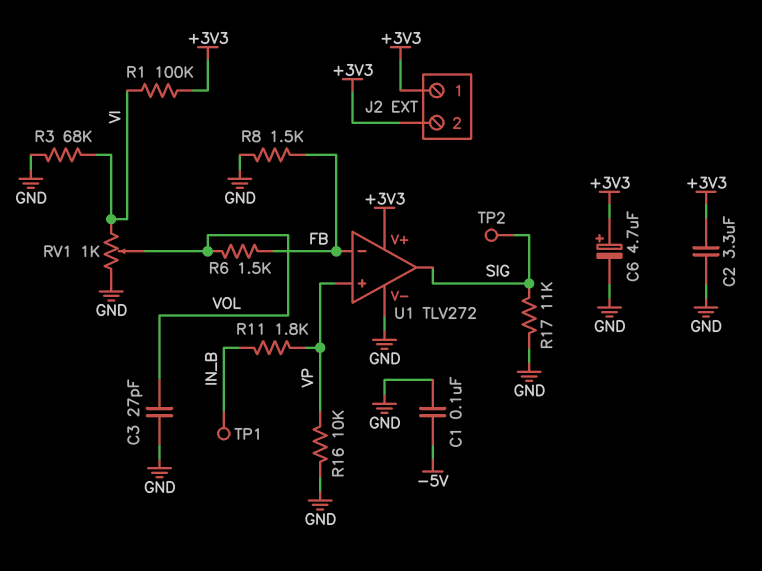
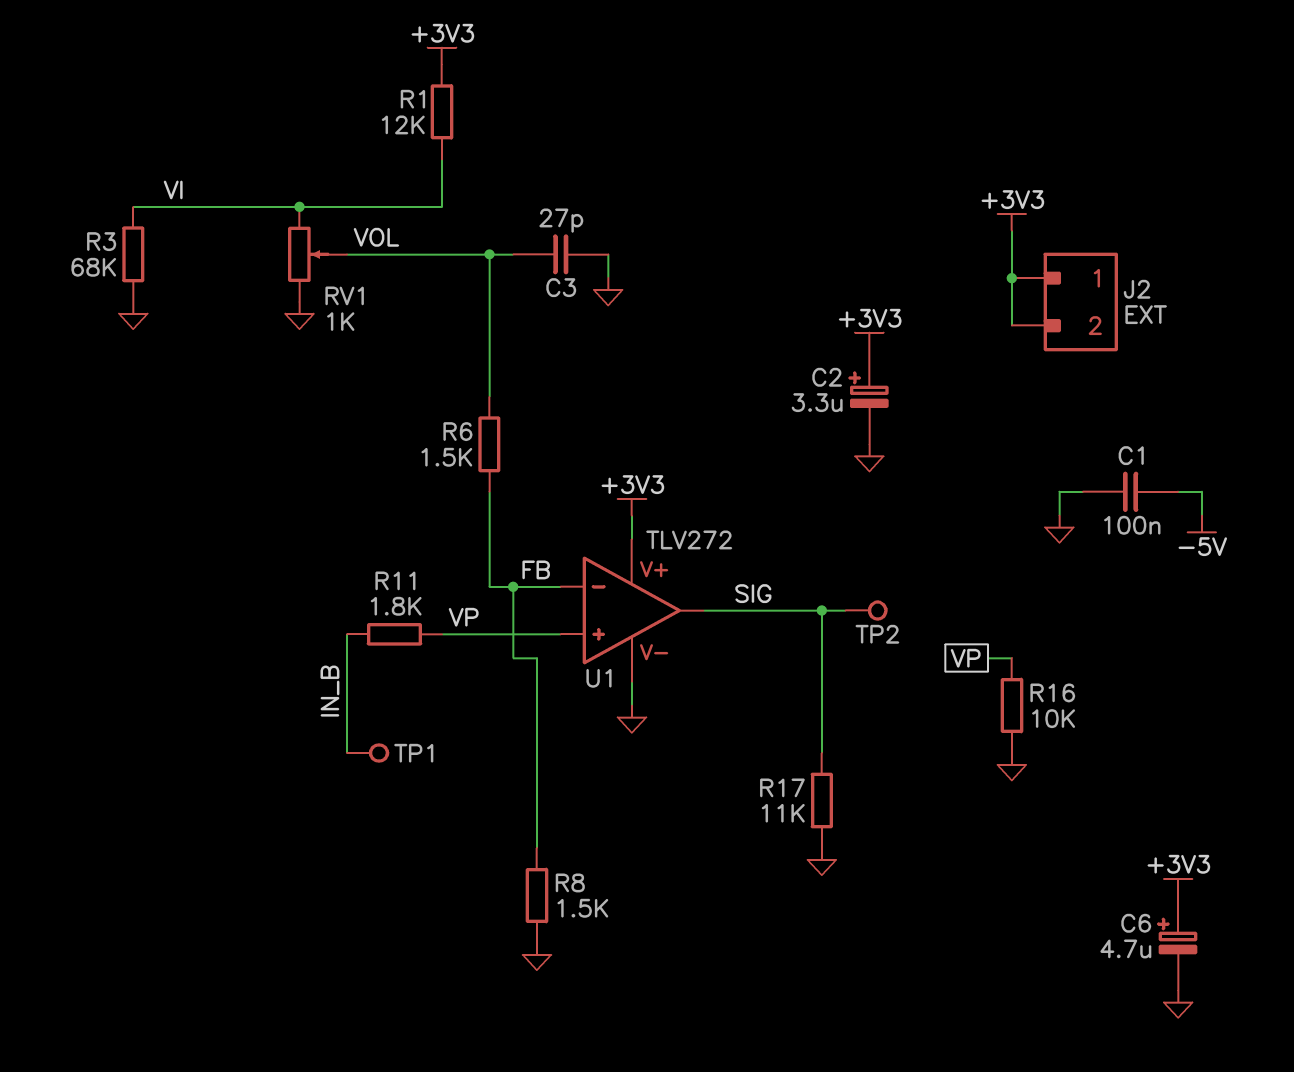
C2: 3.3uF (+3V3, GND) -> 3.3uF (plus +3V3, minus GND)
R1: 100k (+3V3, VI) -> 12k (+3V3, VI)

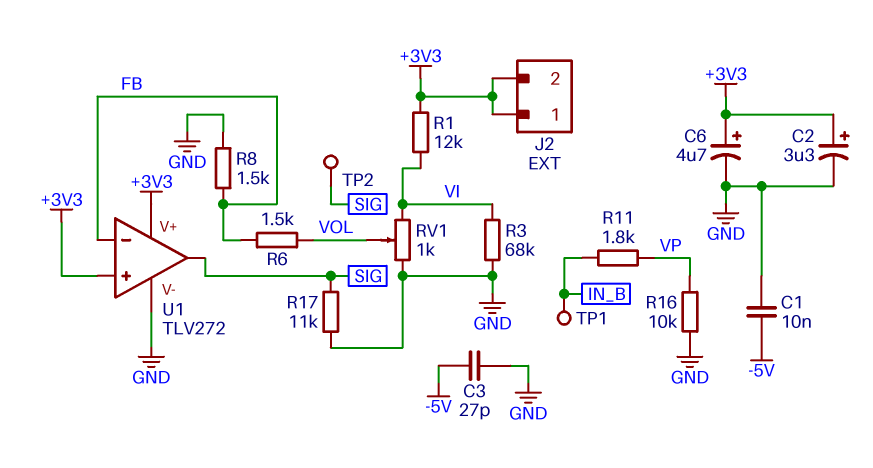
C1: 100nF (-5V, GND) -> 10nF (-5V, GND)
C3: 27pF (GND, VOL) -> 27pF (-5V, GND)
U1 pin in+: VP -> +3V3

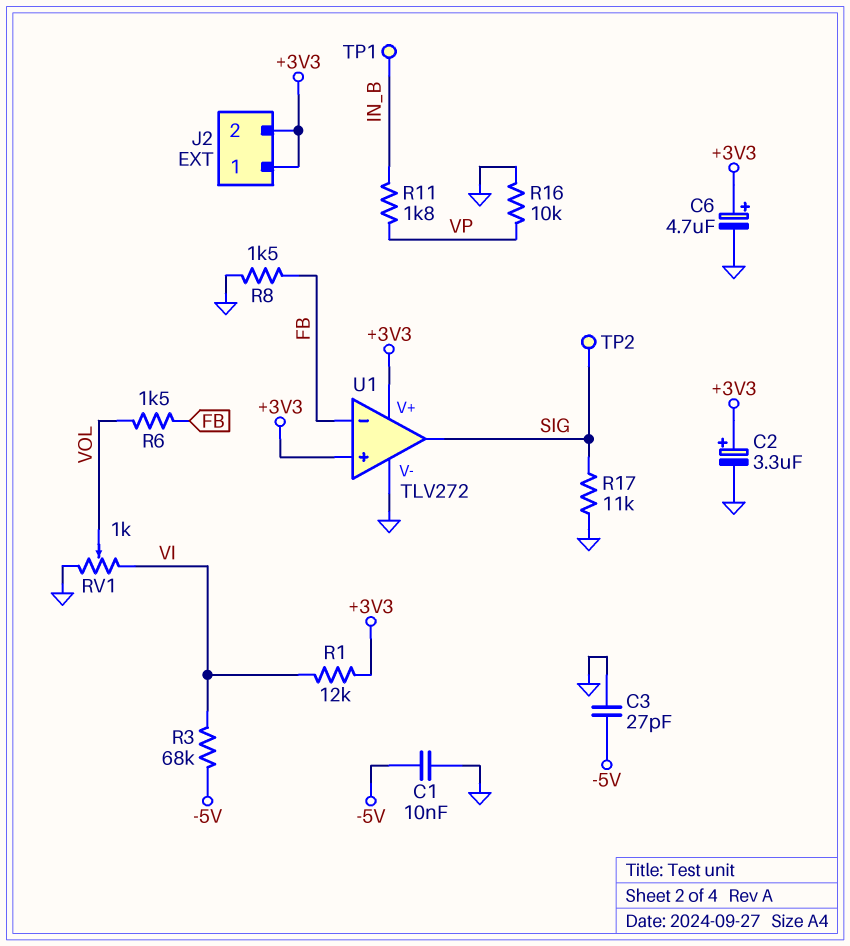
R3: 68k (GND, VI) -> 68k (-5V, VI)

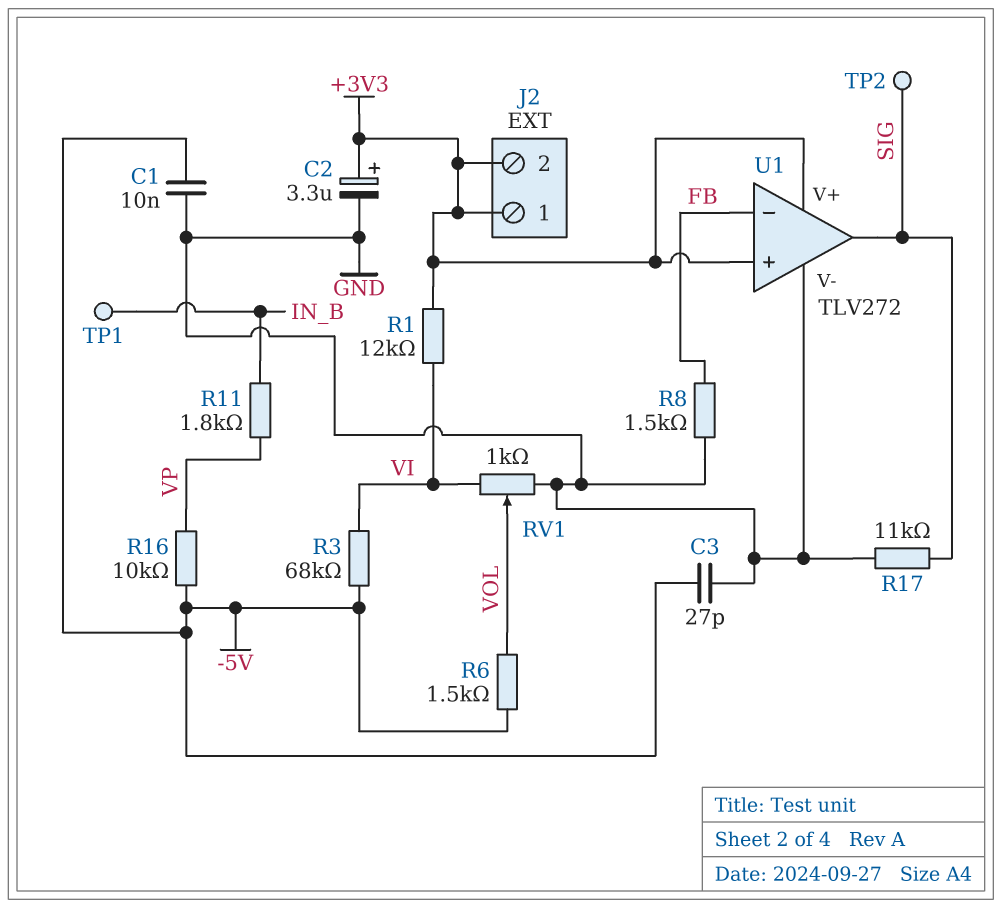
C6: 4.7uF (plus +3V3, minus GND) -> none
R6: 1.5k (FB, VOL) -> 1.5k (-5V, VOL)
R16: 10k (GND, VP) -> 10k (-5V, VP)

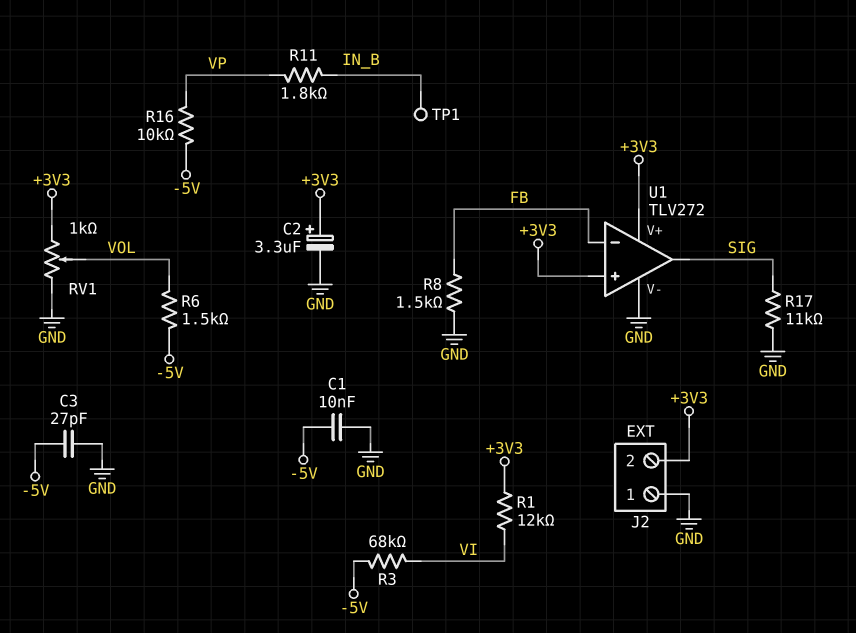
J2 pin 1: +3V3 -> GND
RV1: 1k (GND, VI, wiper VOL) -> 1k (+3V3, GND, wiper VOL)
TP2: test point (SIG) -> none

